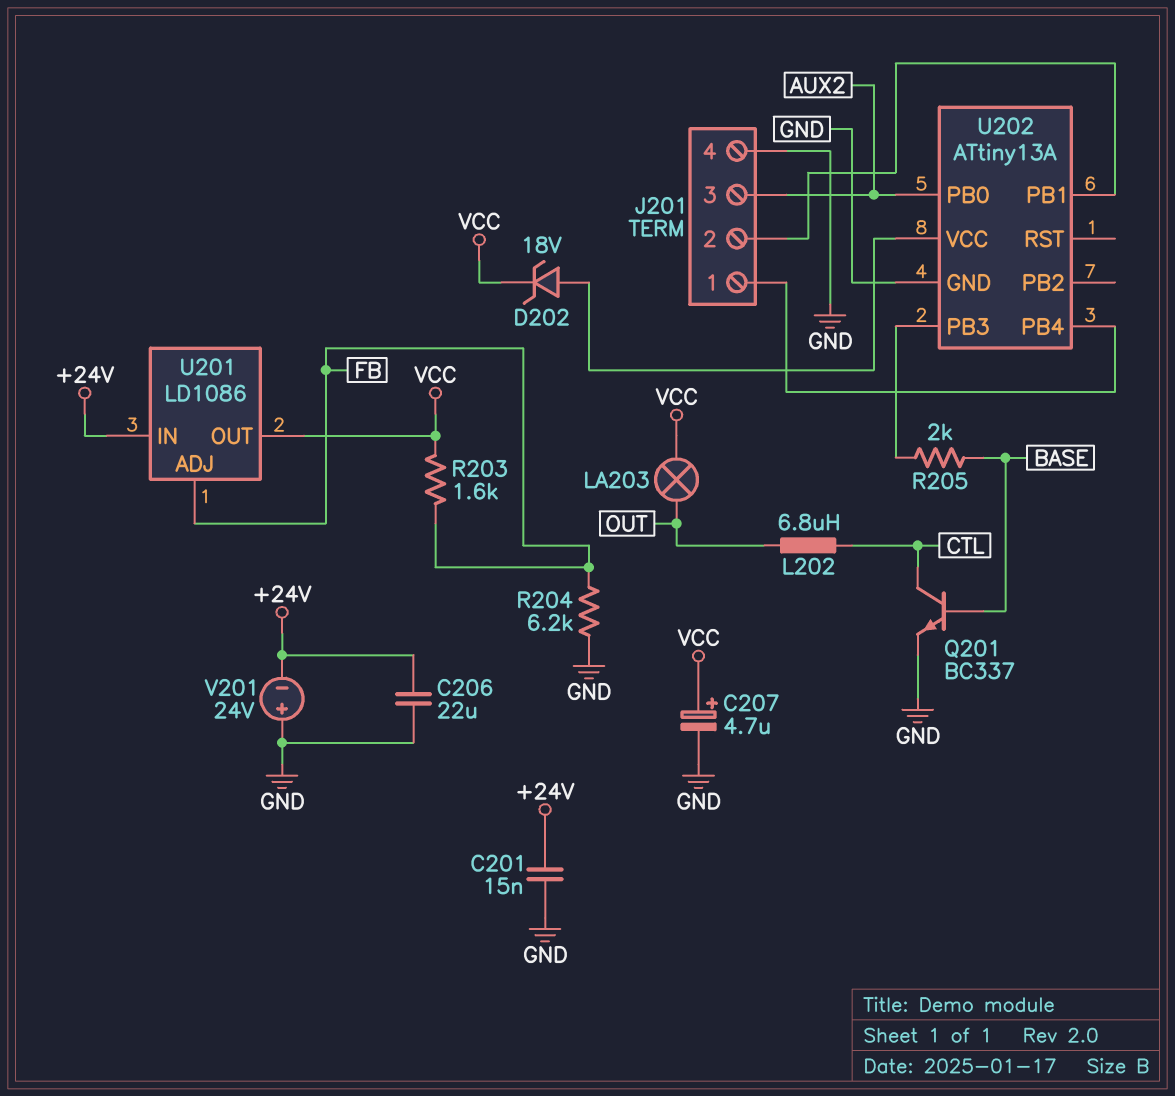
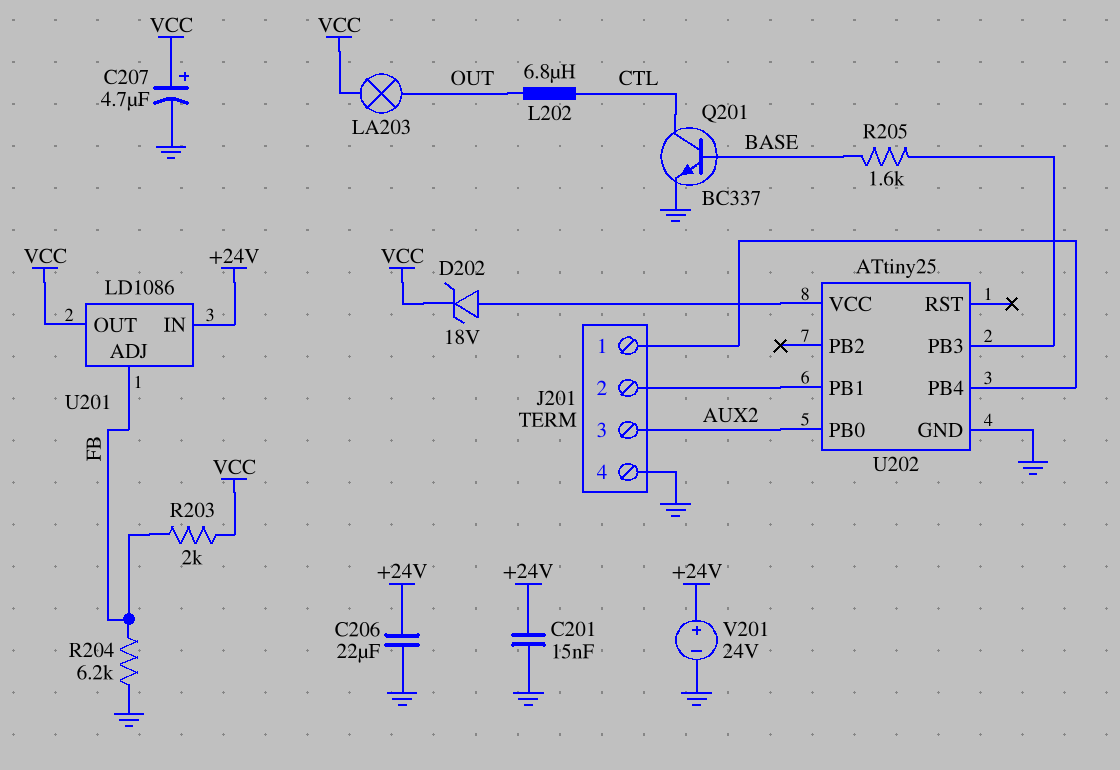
R203: 1.6k (FB, VCC) -> 2k (FB, VCC)
R205: 2k (BASE, U202/PB3) -> 1.6k (BASE, U202/PB3)
U202: ATtiny13A -> ATtiny25
V201: 24V (plus GND, minus +24V) -> 24V (plus +24V, minus GND)

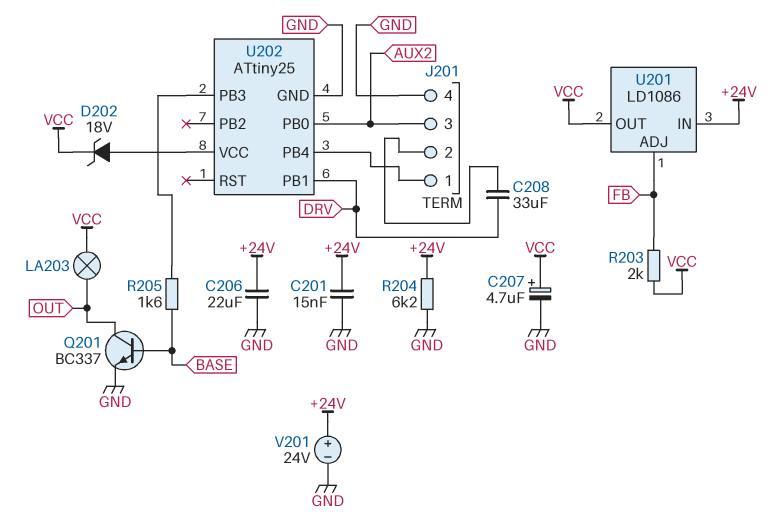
C208: none -> 33uF (DRV, J201/2)
L202: 6.8uH (CTL, OUT) -> none
Q201: NPN BC337 (B BASE, C CTL, E GND) -> NPN BC337 (B BASE, C OUT, E GND)
R204: 6.2k (FB, GND) -> 6.2k (+24V, GND)
U202 pin PB1: J201/2 -> DRV

